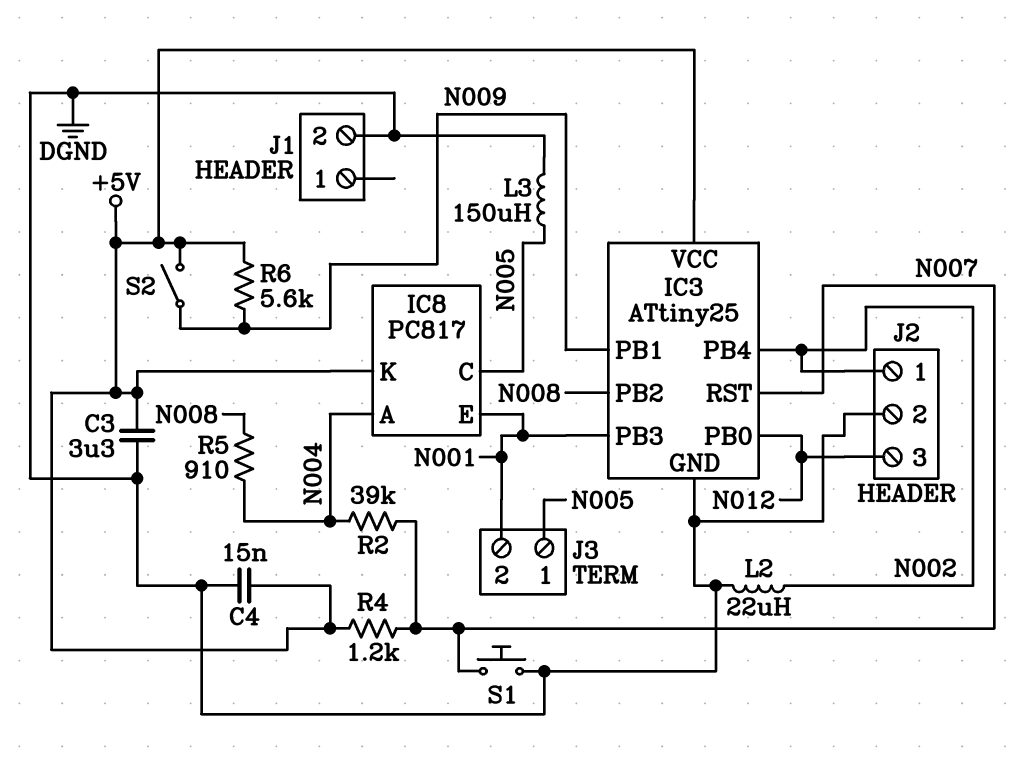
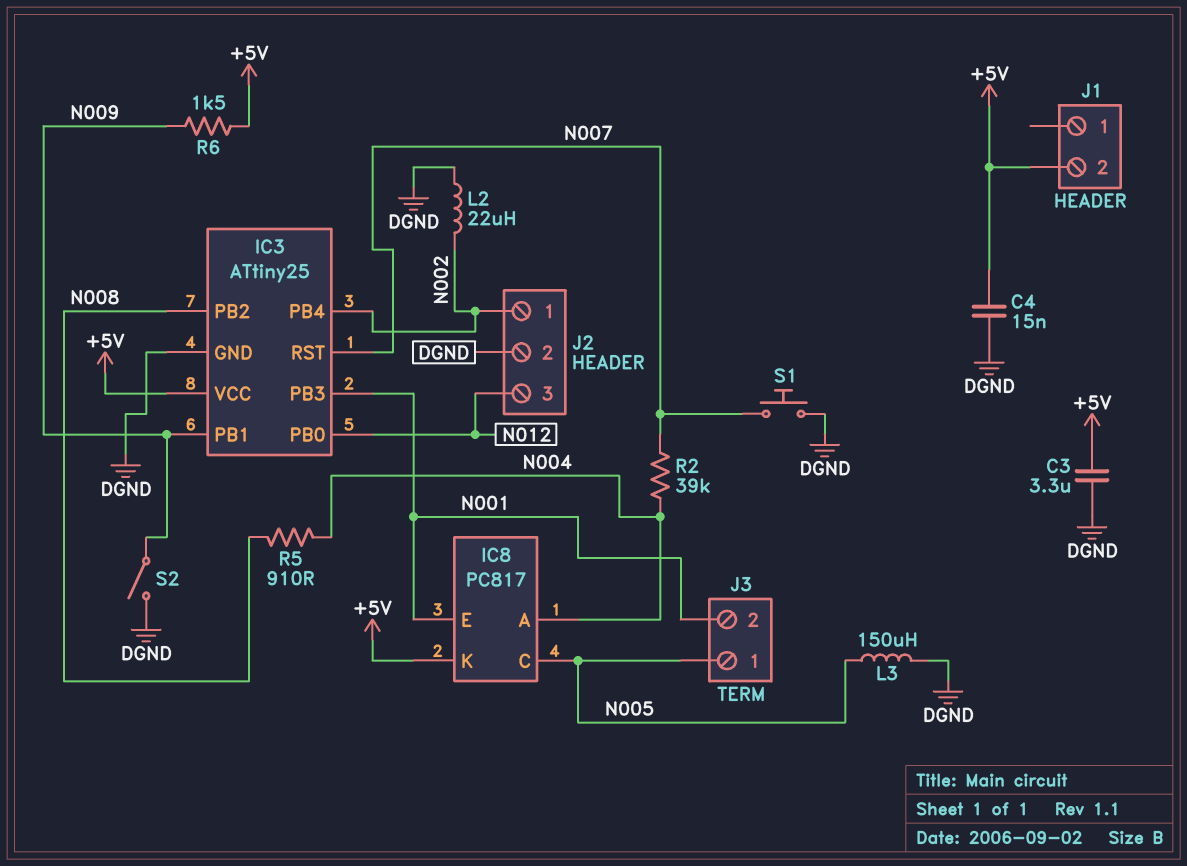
J1 pin 2: DGND -> +5V
R4: 1.2k (+5V, N007) -> none
R6: 5.6k (+5V, N009) -> 1.5k (+5V, N009)
S2: switch (+5V, N009) -> switch (DGND, N009)

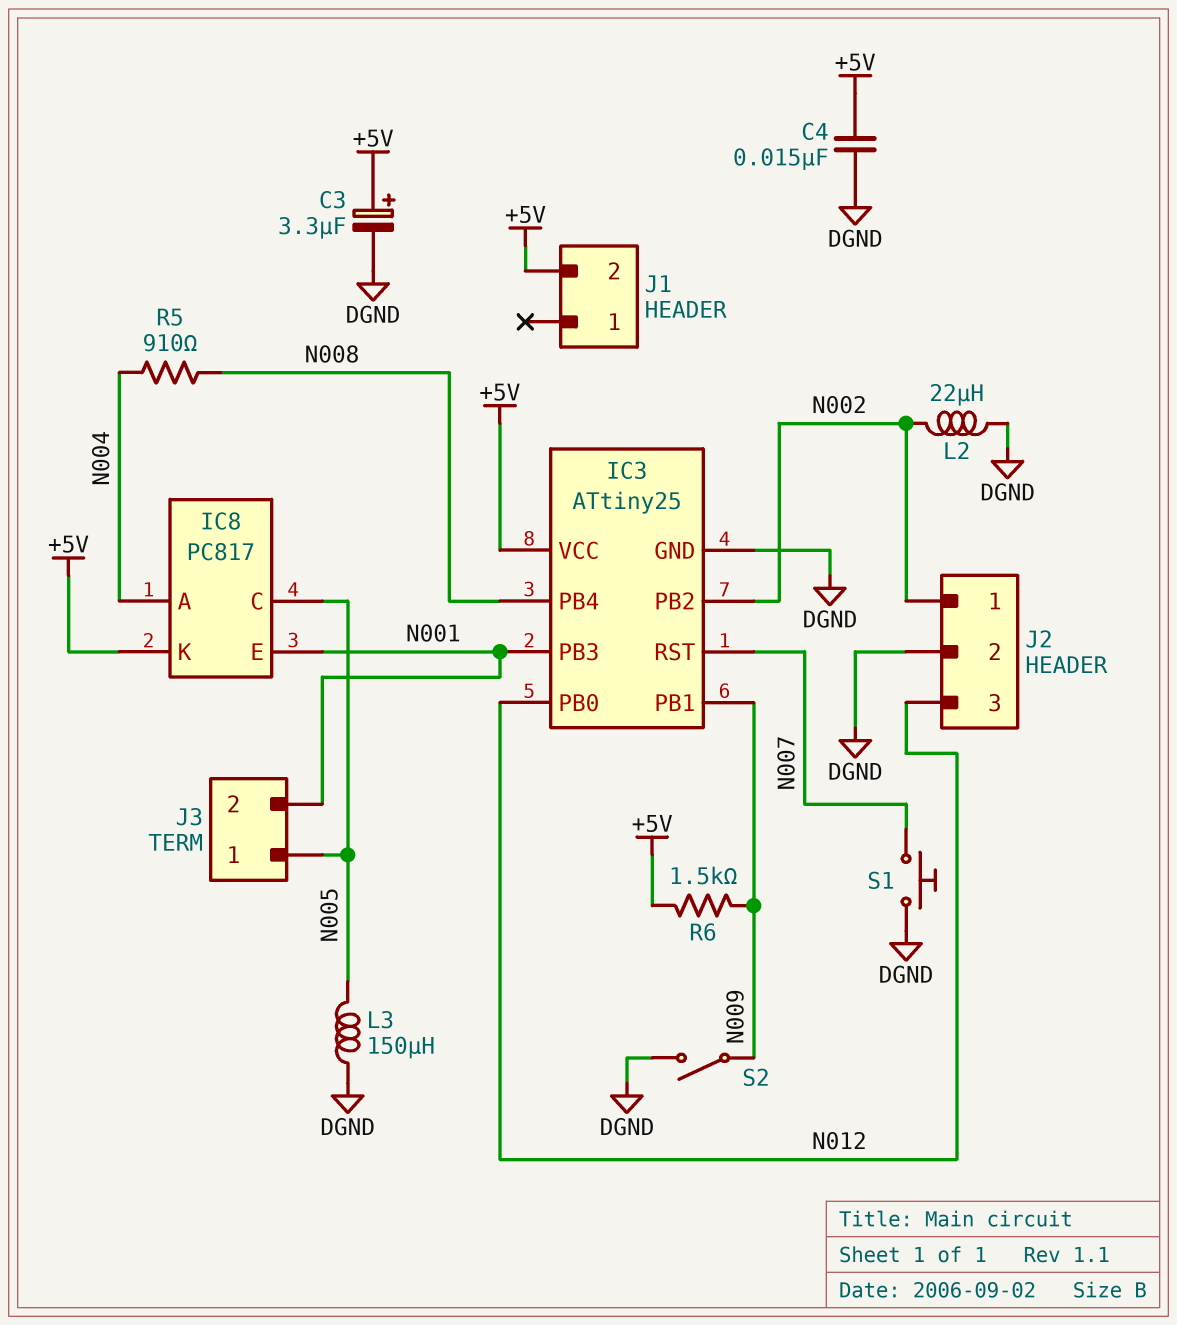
C3: 3.3uF (+5V, DGND) -> 3.3uF (plus +5V, minus DGND)
IC3 pin PB2: N008 -> N002
IC3 pin PB4: N002 -> N008
R2: 39k (N004, N007) -> none

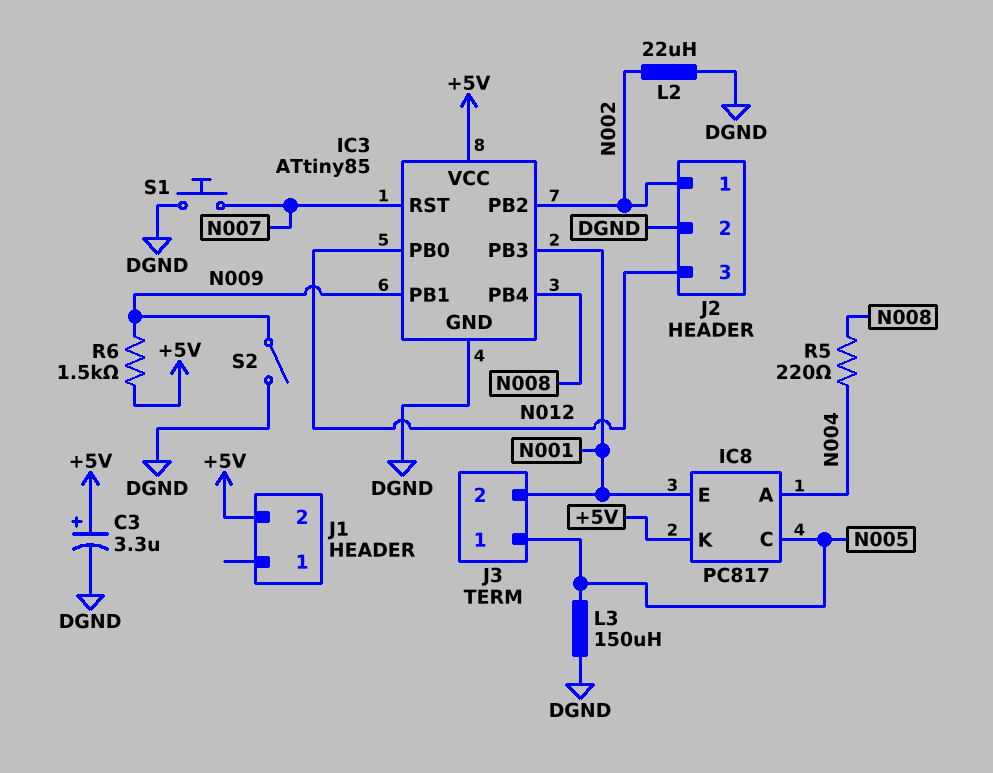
C4: 15nF (+5V, DGND) -> none
IC3: ATtiny25 -> ATtiny85
R5: 910 (N004, N008) -> 220 (N004, N008)

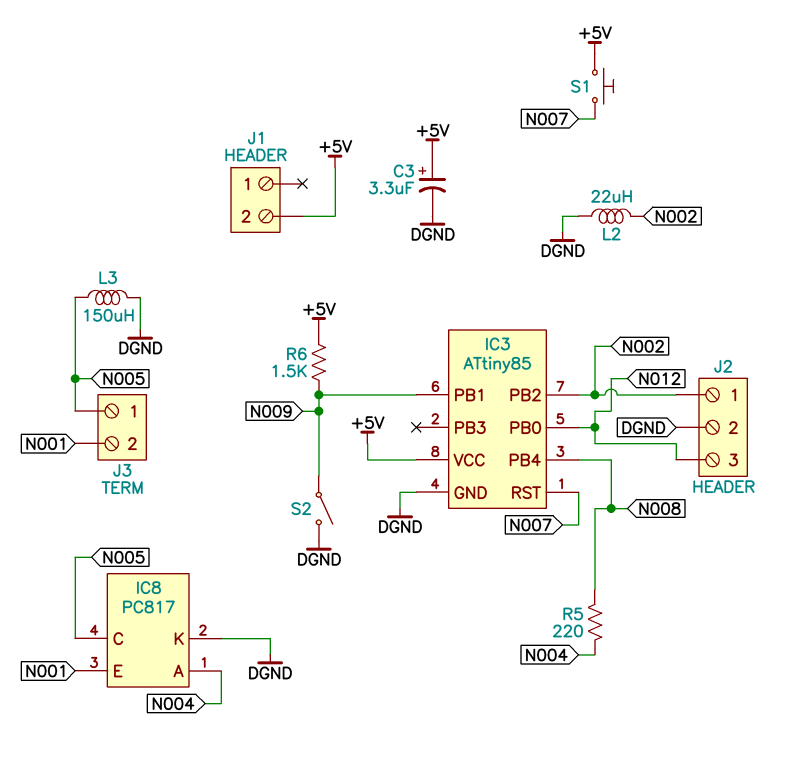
IC3 pin PB3: N001 -> none
IC8 pin K: +5V -> DGND
S1: button (DGND, N007) -> button (+5V, N007)

